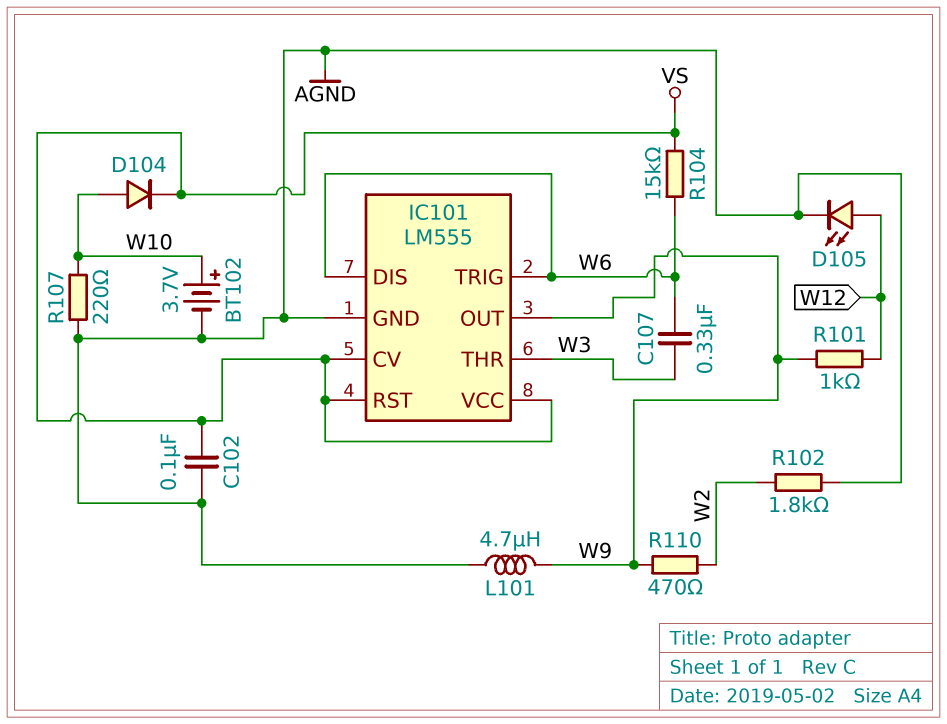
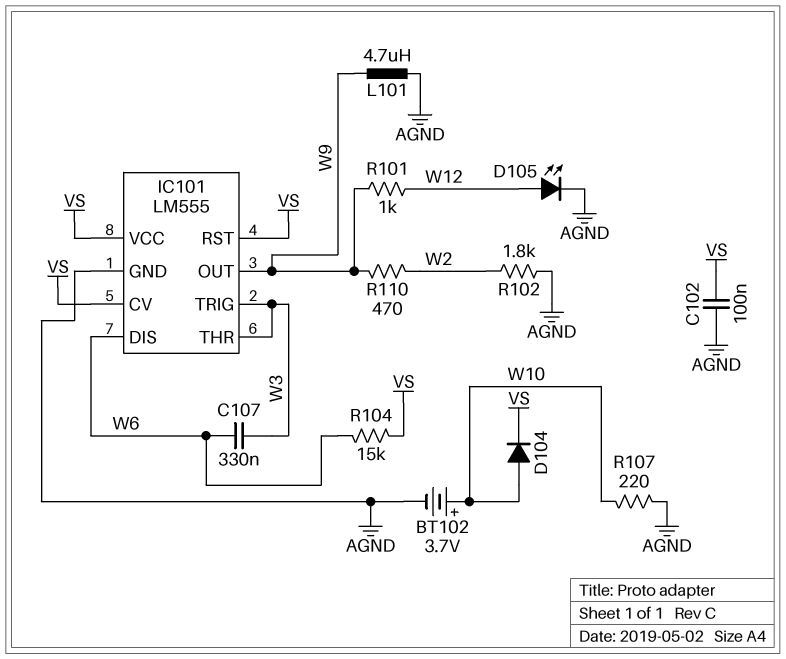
IC101 pin TRIG: W6 -> W3

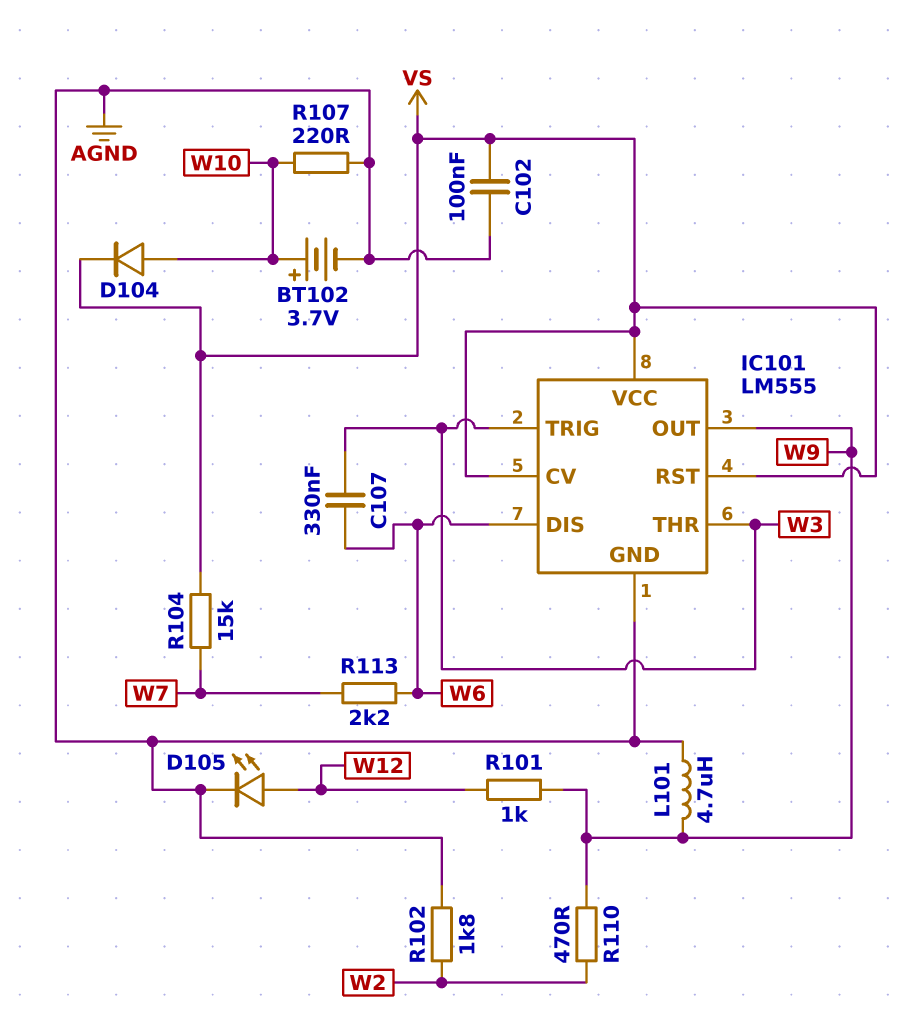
R104: 15k (VS, W6) -> 15k (VS, W7)
R113: none -> 2.2k (W6, W7)

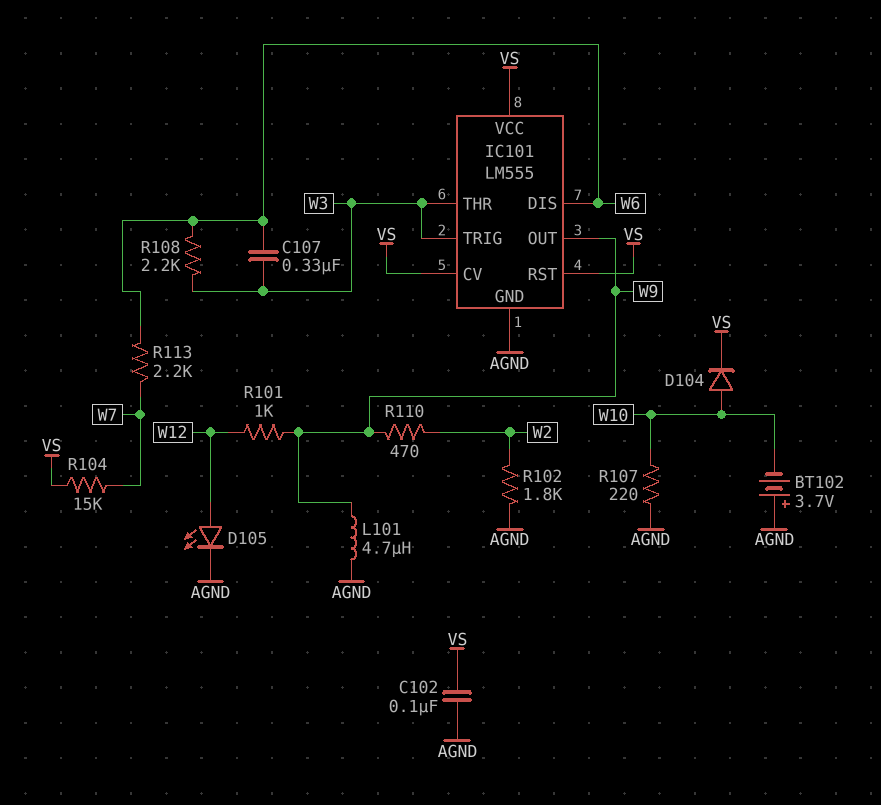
BT102: 3.7V (plus W10, minus AGND) -> 3.7V (plus AGND, minus W10)
R108: none -> 2.2k (W3, W6)

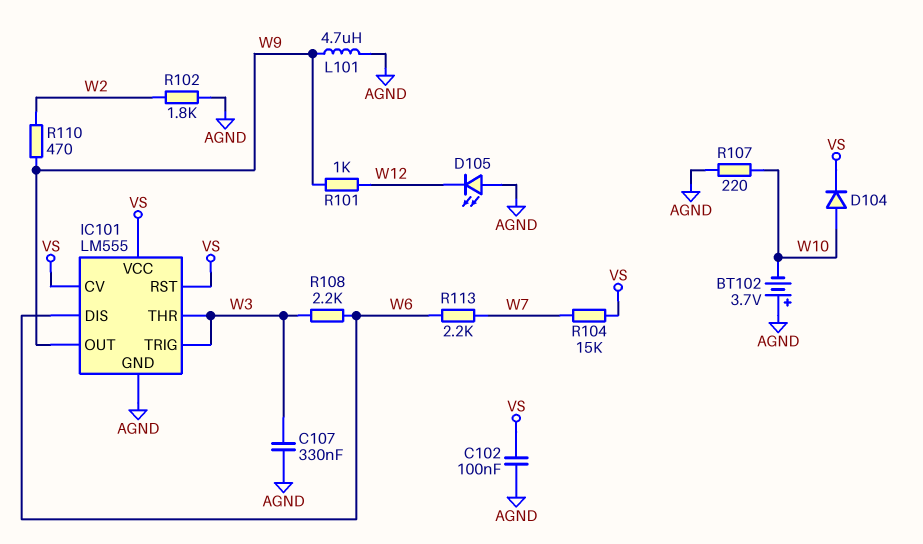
C107: 330nF (W3, W6) -> 330nF (AGND, W3)
D105: LED (A W12, K AGND) -> LED (A AGND, K W12)

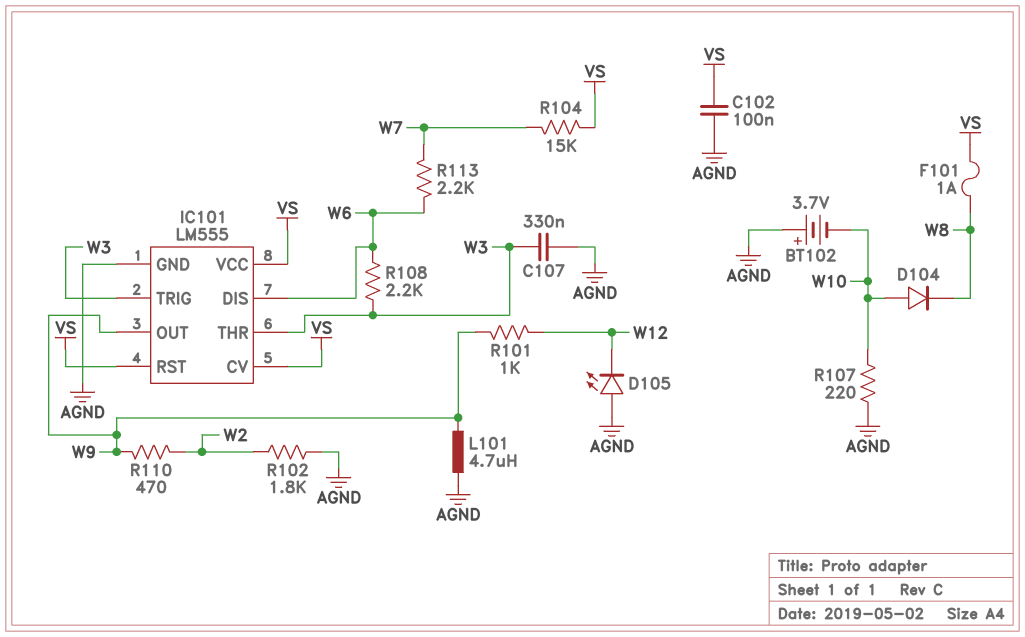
D104: diode (A W10, K VS) -> diode (A W10, K W8)
F101: none -> 1A (VS, W8)

